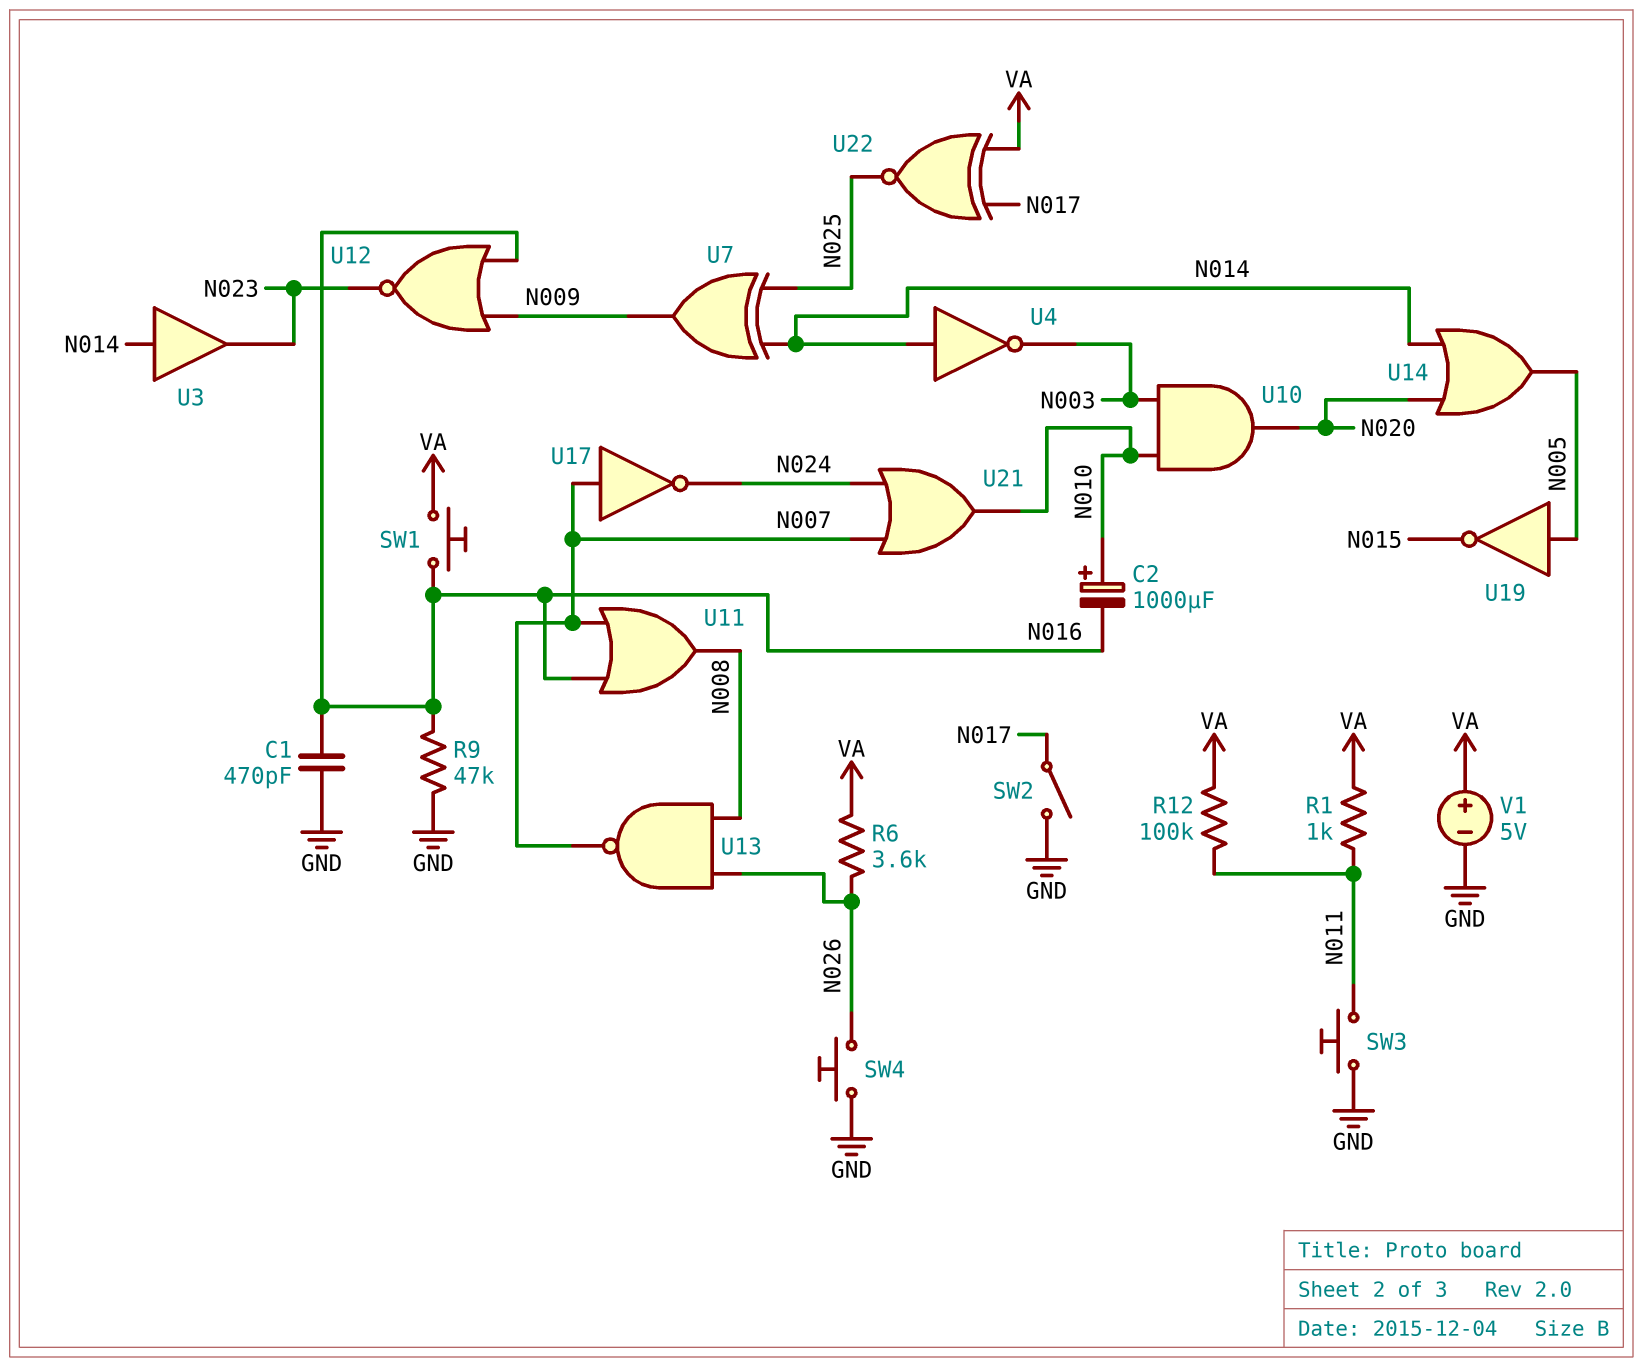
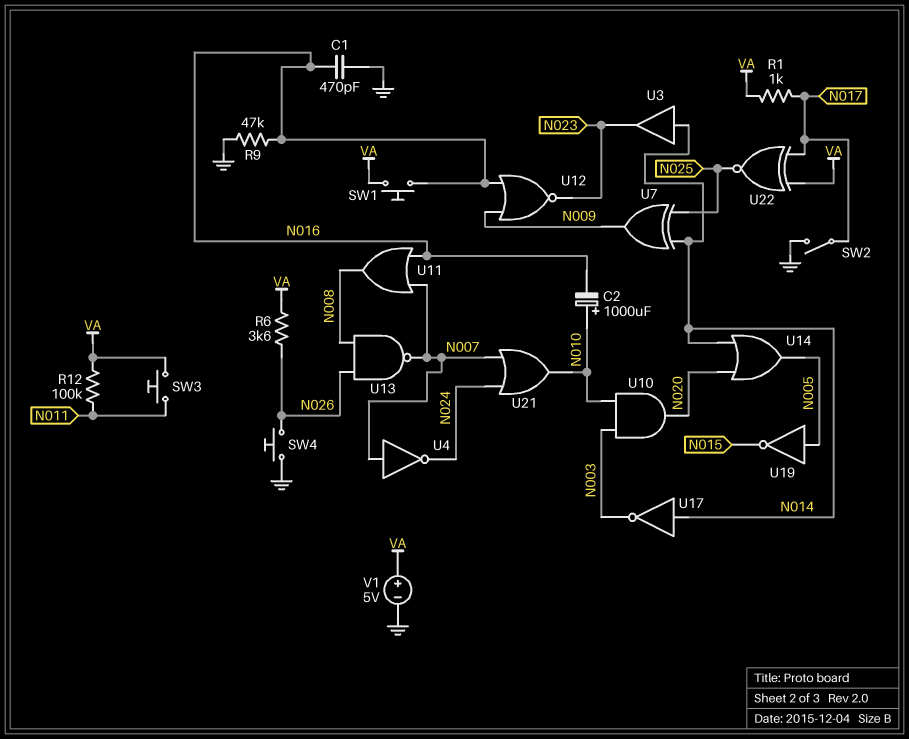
R1: 1k (N011, VA) -> 1k (N017, VA)
SW3: button (GND, N011) -> button (N011, VA)
U4: NOT (in N014, out N003) -> NOT (in N007, out N024)
U17: NOT (in N007, out N024) -> NOT (in N014, out N003)

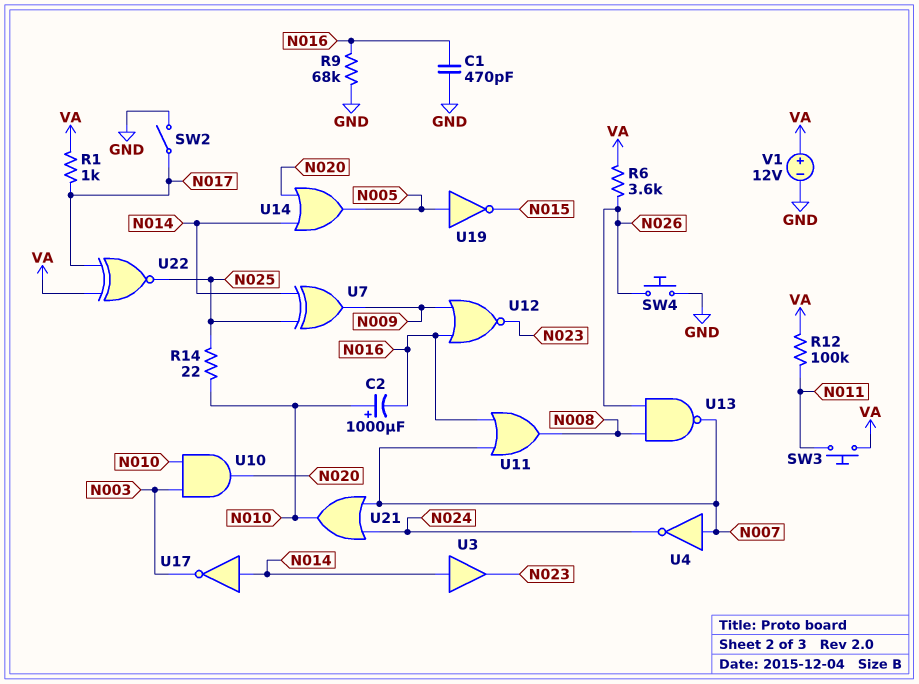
R9: 47k (GND, N016) -> 68k (GND, N016)
R14: none -> 22 (N010, N025)
SW1: button (N016, VA) -> none
V1: 5V (plus VA, minus GND) -> 12V (plus VA, minus GND)

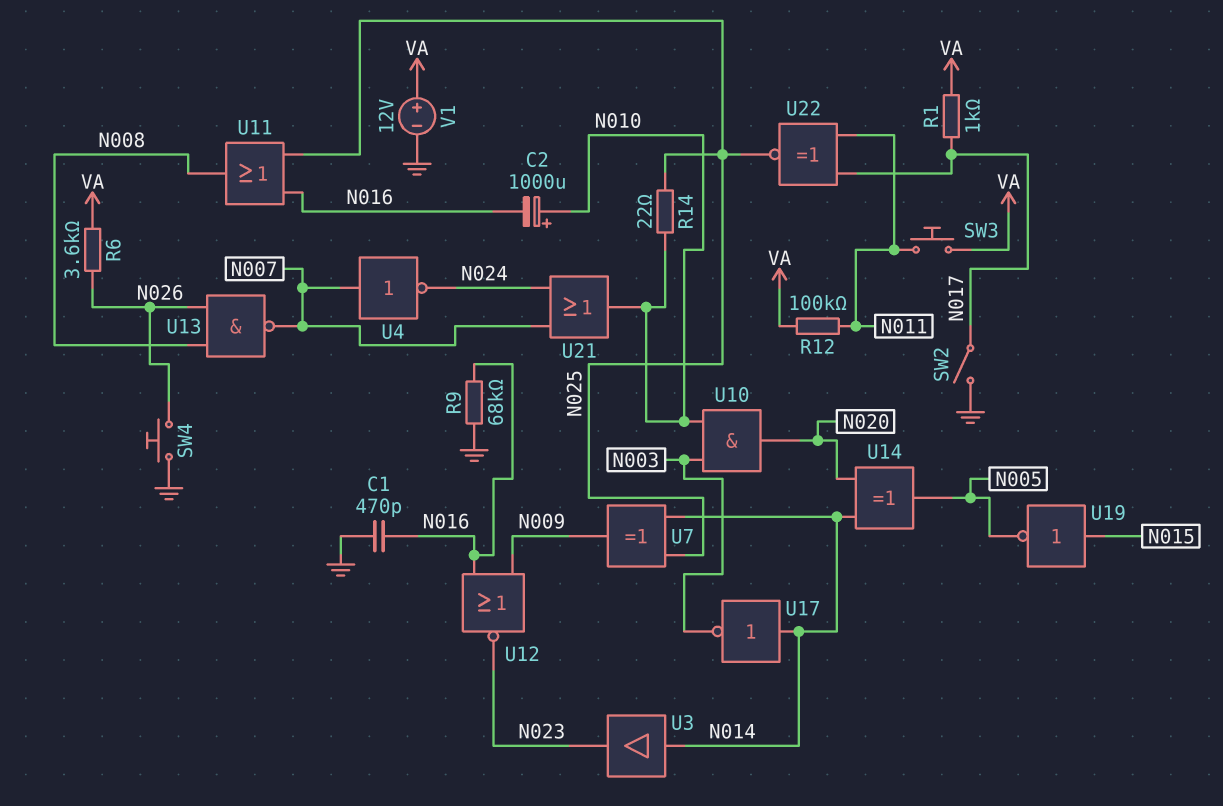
U11: OR (in N007, in N016, out N008) -> OR (in N016, in N025, out N008)
U14: OR (in N014, in N020, out N005) -> XOR (in N014, in N020, out N005)
U19: NOT (in N005, out N015) -> NOT (in N015, out N005)
U22: XNOR (in N017, in VA, out N025) -> XNOR (in N011, in N017, out N025)

